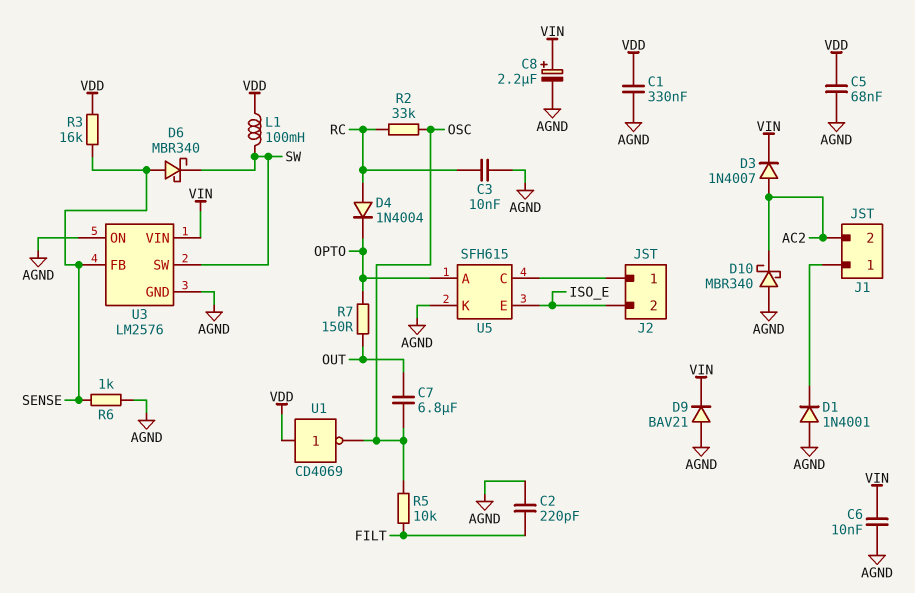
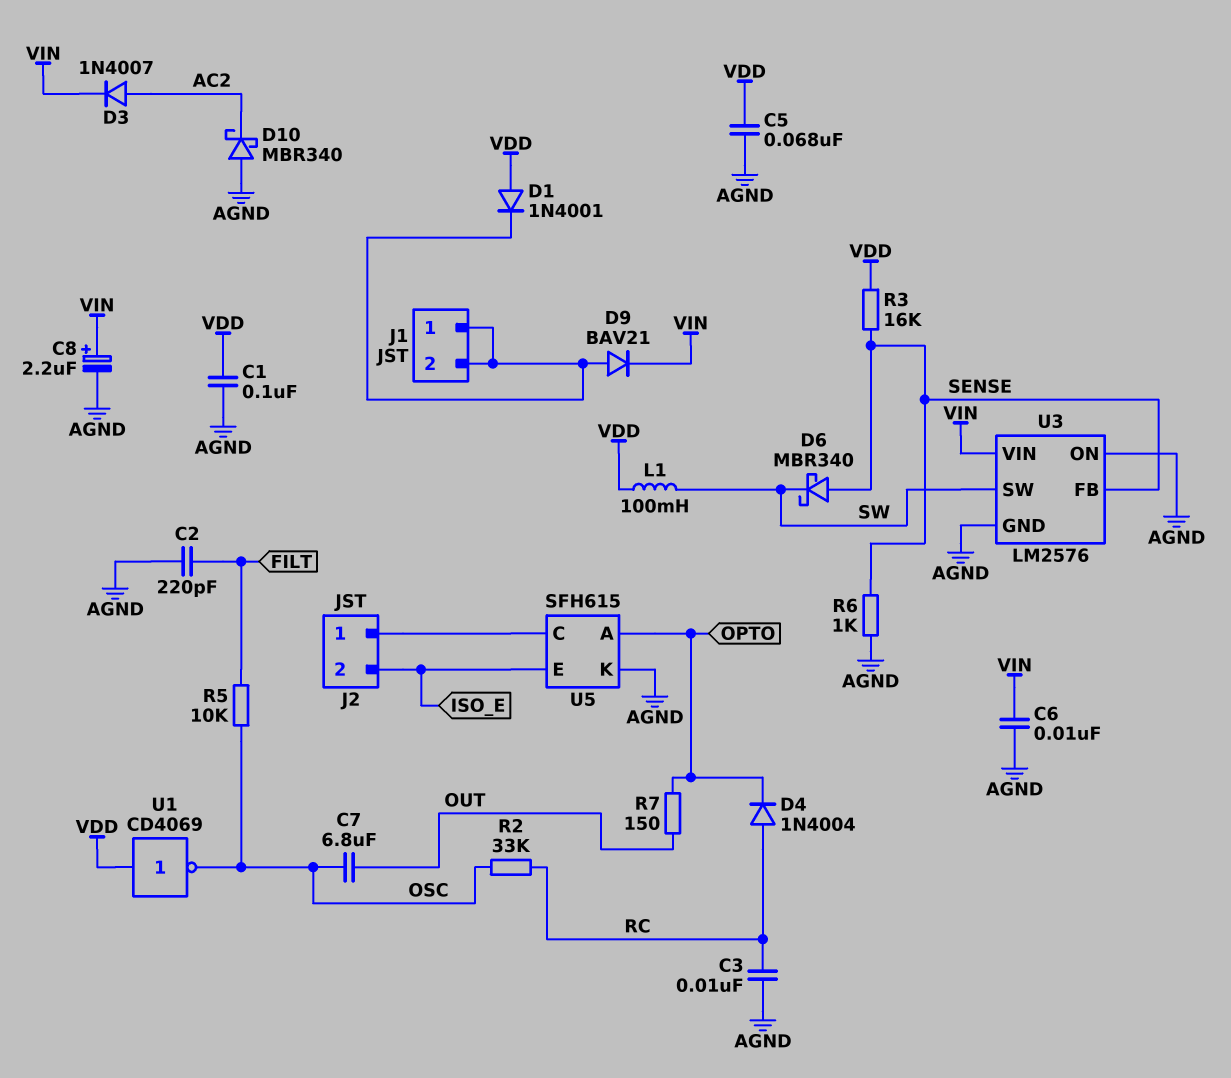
C1: 330nF (AGND, VDD) -> 100nF (AGND, VDD)
D1: diode 1N4001 (A AGND, K J1/1) -> diode 1N4001 (A VDD, K J1/1)
D9: diode BAV21 (A AGND, K VIN) -> diode BAV21 (A J1/1, K VIN)
J1 pin 2: AC2 -> J1/1

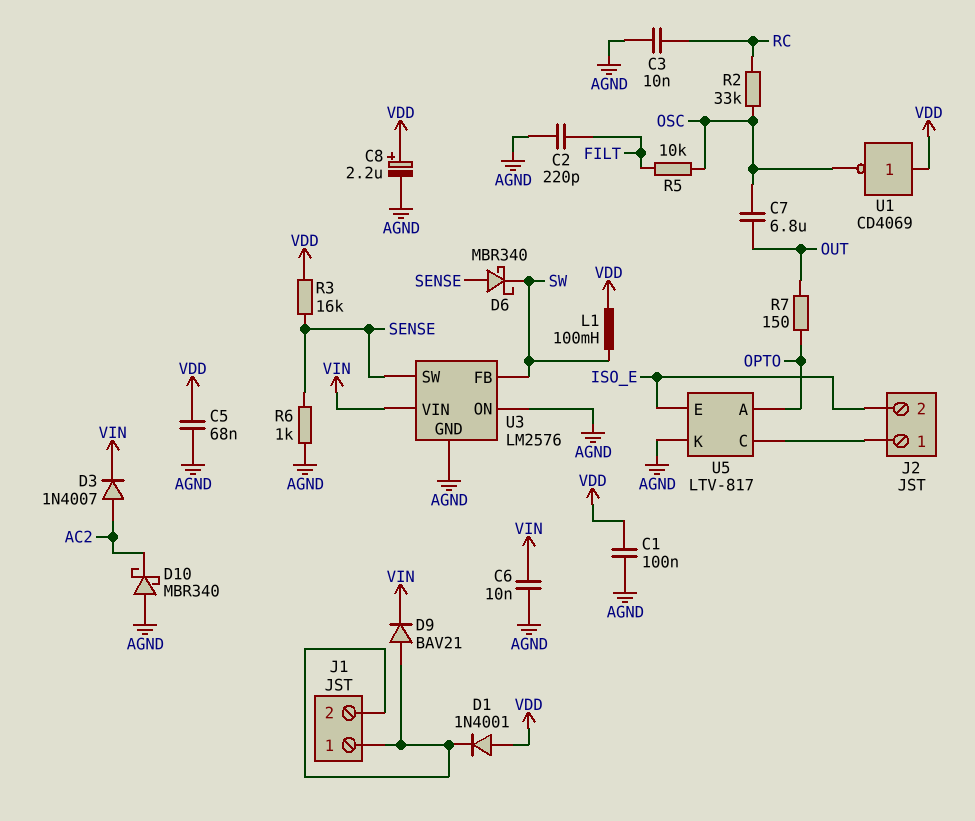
C8: 2.2uF (plus VIN, minus AGND) -> 2.2uF (plus VDD, minus AGND)
D4: diode 1N4004 (A RC, K OPTO) -> none
U3 pin FB: SENSE -> SW
U3 pin SW: SW -> SENSE
U5: SFH615 -> LTV-817

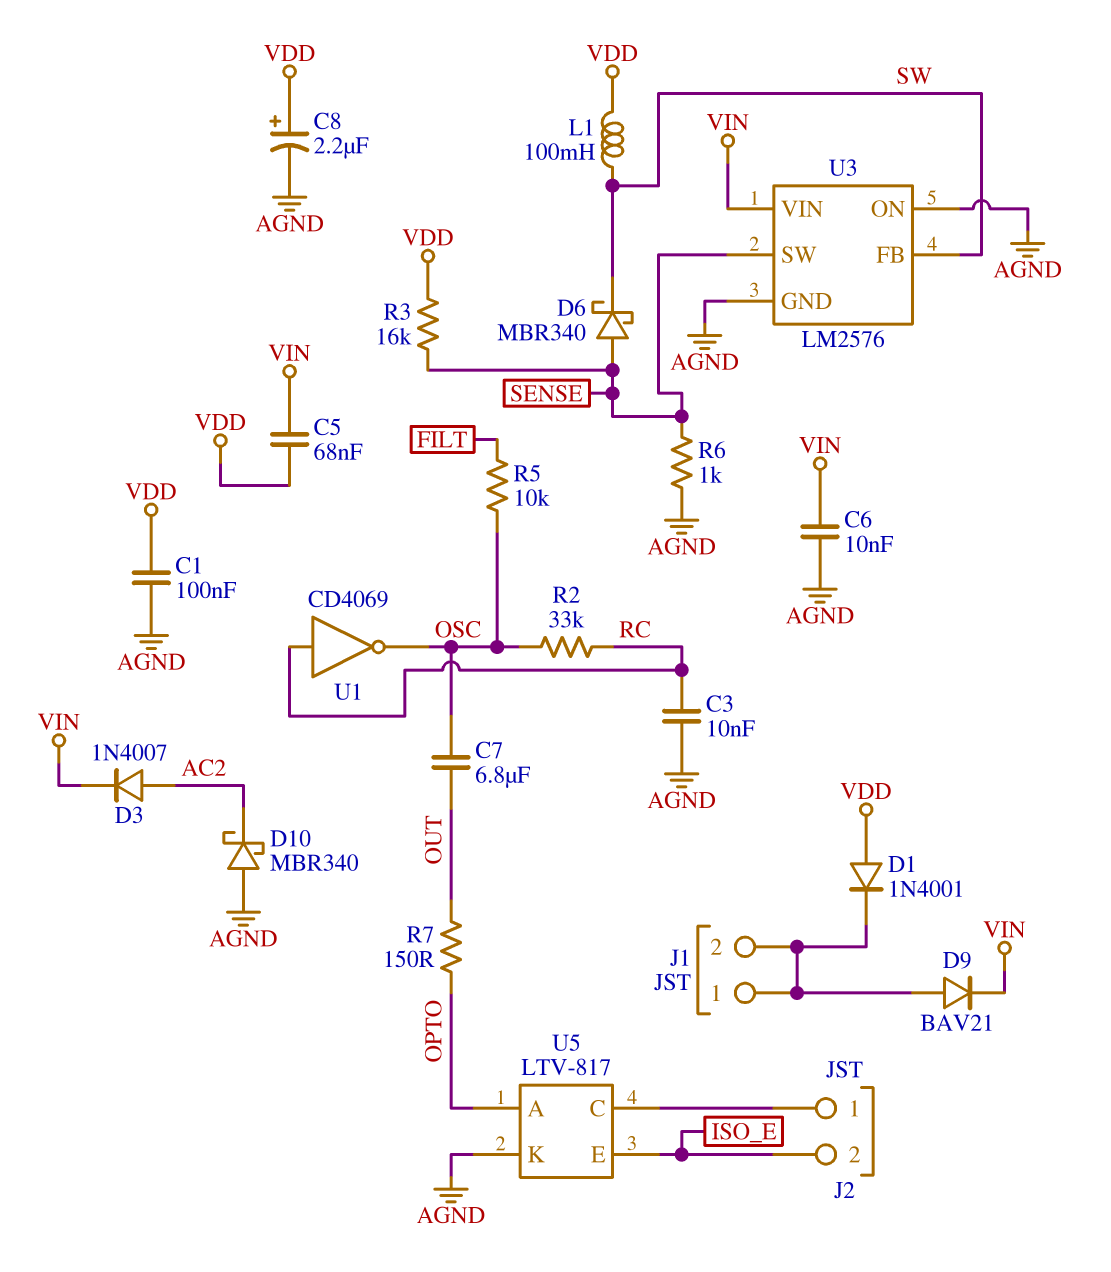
C2: 220pF (AGND, FILT) -> none
C5: 68nF (AGND, VDD) -> 68nF (VDD, VIN)
U1: NOT CD4069 (in VDD, out OSC) -> NOT CD4069 (in RC, out OSC)

